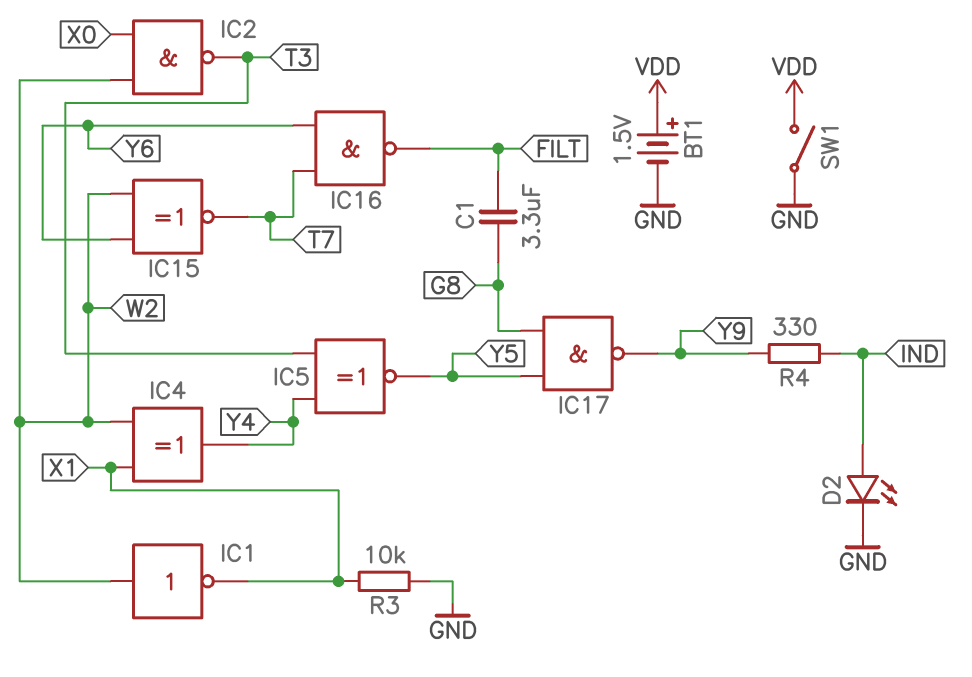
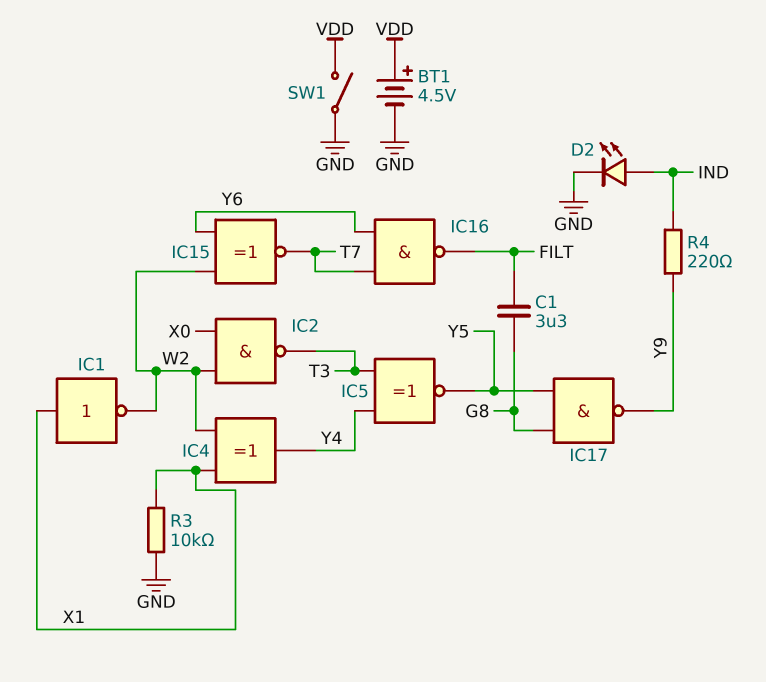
BT1: 1.5V (plus VDD, minus GND) -> 4.5V (plus VDD, minus GND)
IC1: NOT (in W2, out X1) -> NOT (in X1, out W2)
R4: 330 (IND, Y9) -> 220 (IND, Y9)

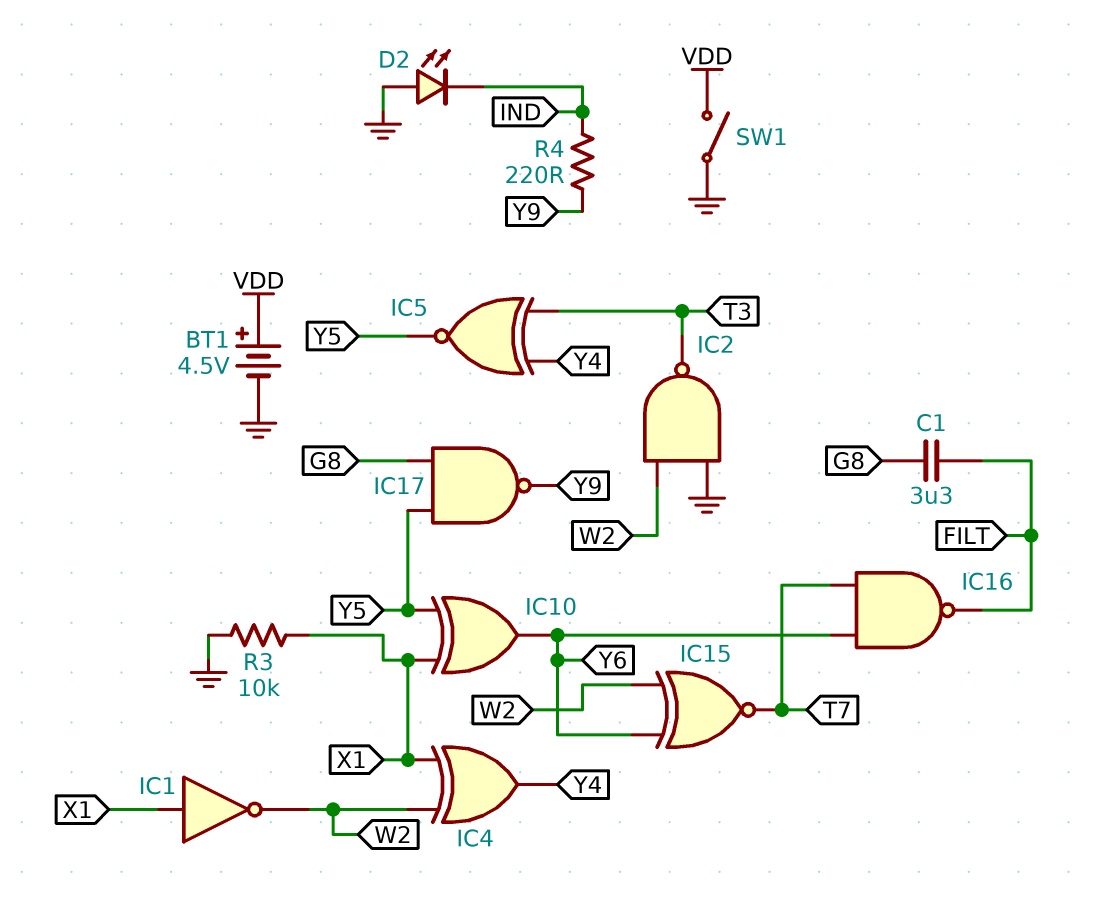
D2: LED (A IND, K GND) -> LED (A GND, K IND)
IC2: NAND (in W2, in X0, out T3) -> NAND (in GND, in W2, out T3)
IC10: none -> XOR (in X1, in Y5, out Y6)

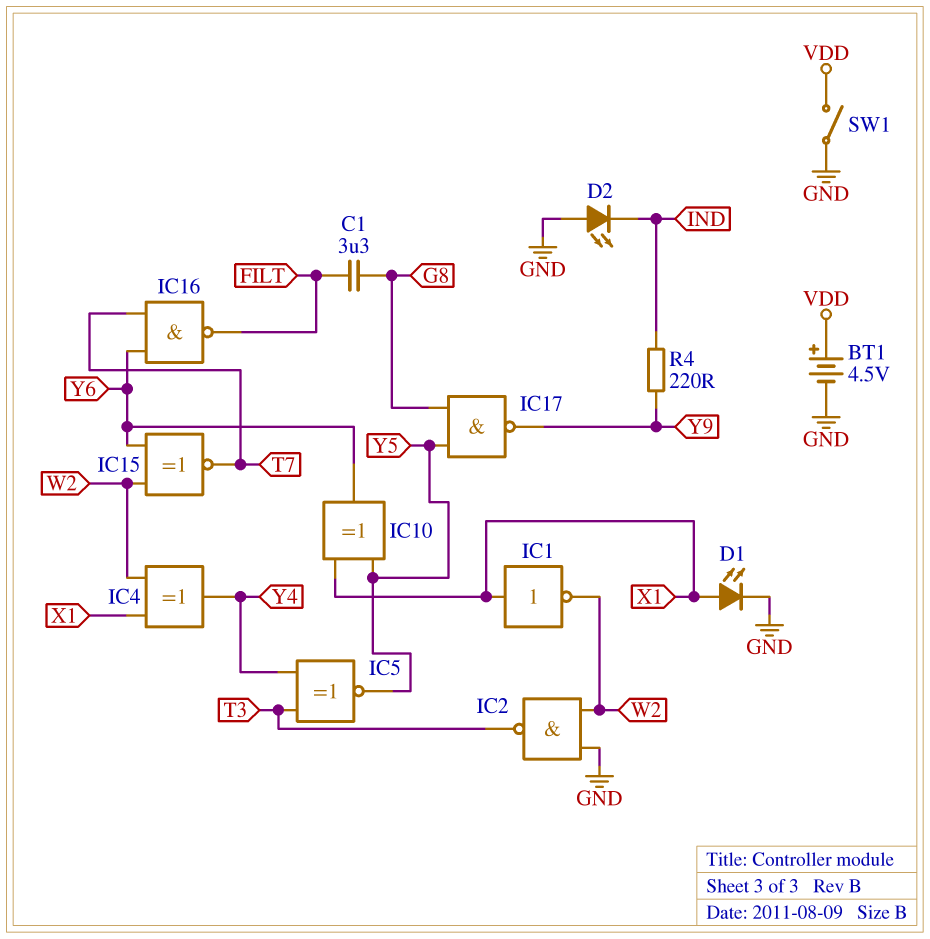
D1: none -> LED (A X1, K GND)
R3: 10k (GND, X1) -> none

